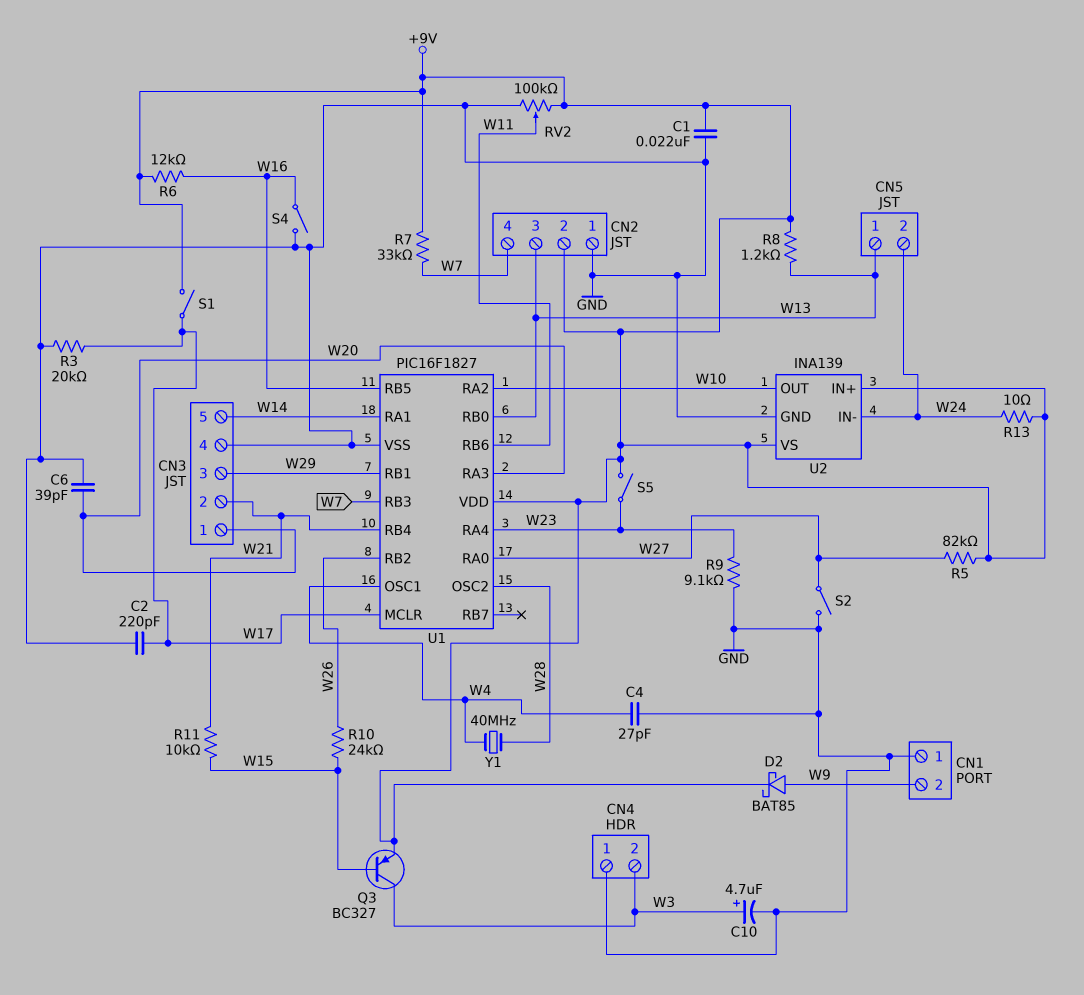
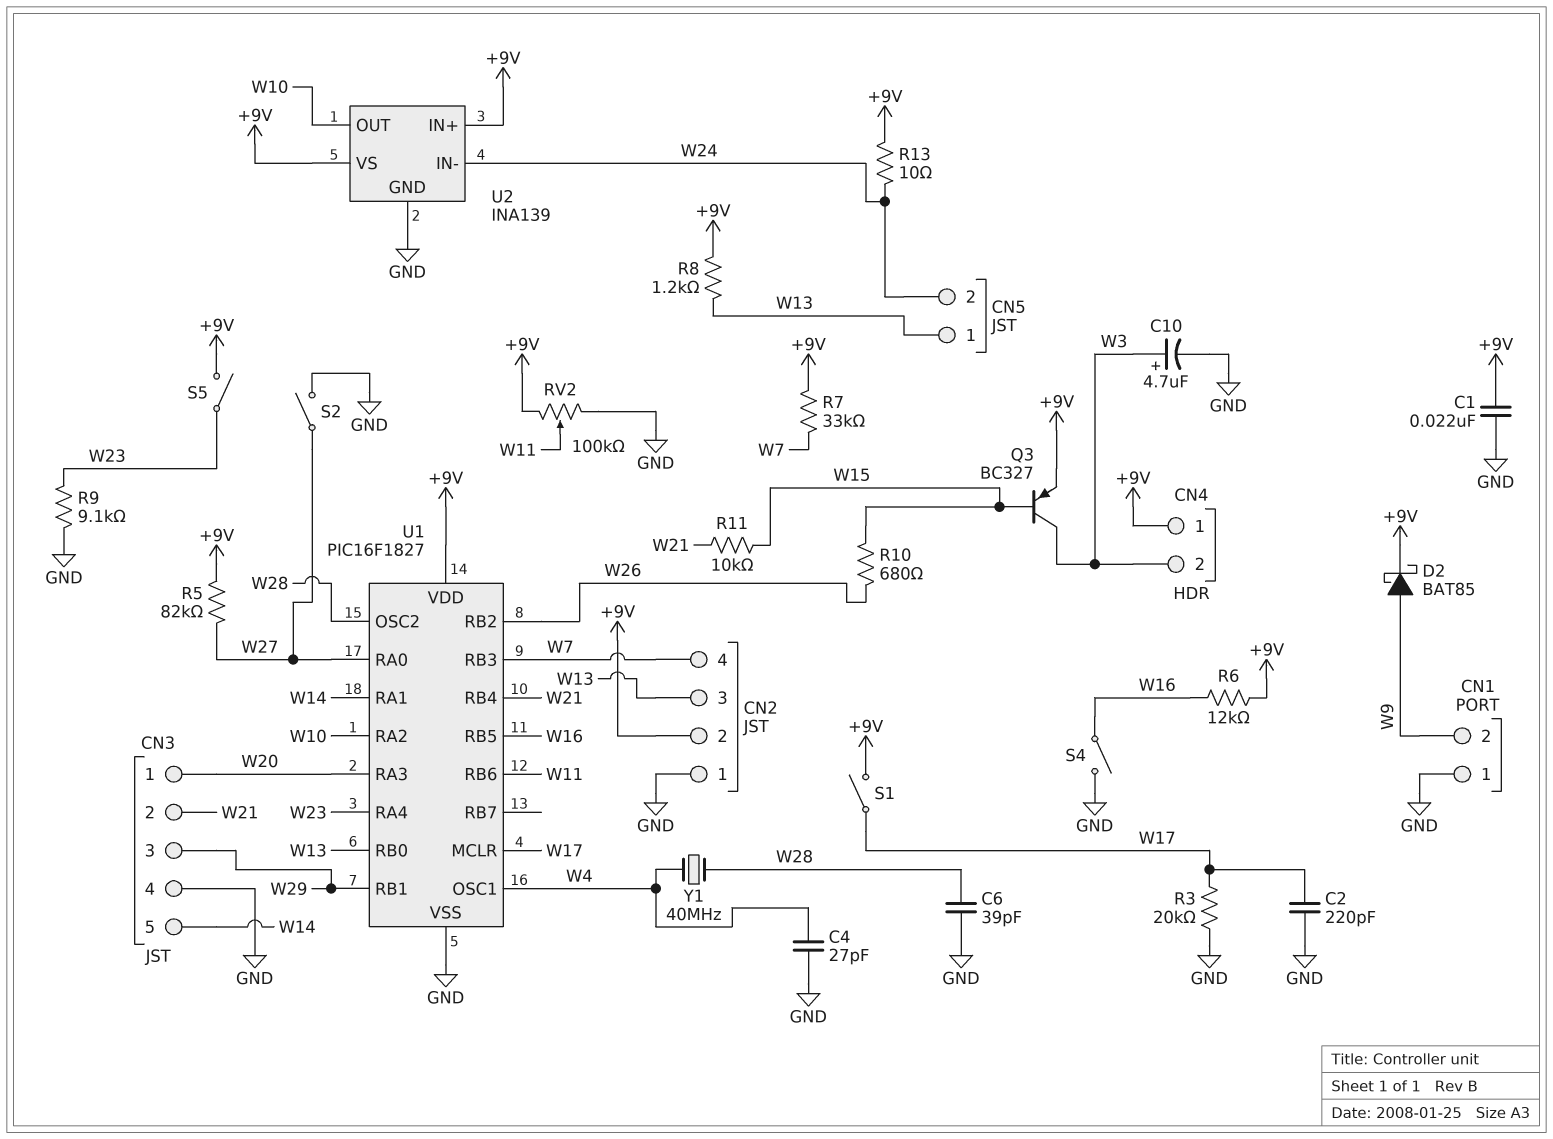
C6: 39pF (GND, W20) -> 39pF (GND, W28)
CN4 pin 1: GND -> +9V
R10: 24k (W15, W26) -> 680 (W15, W26)

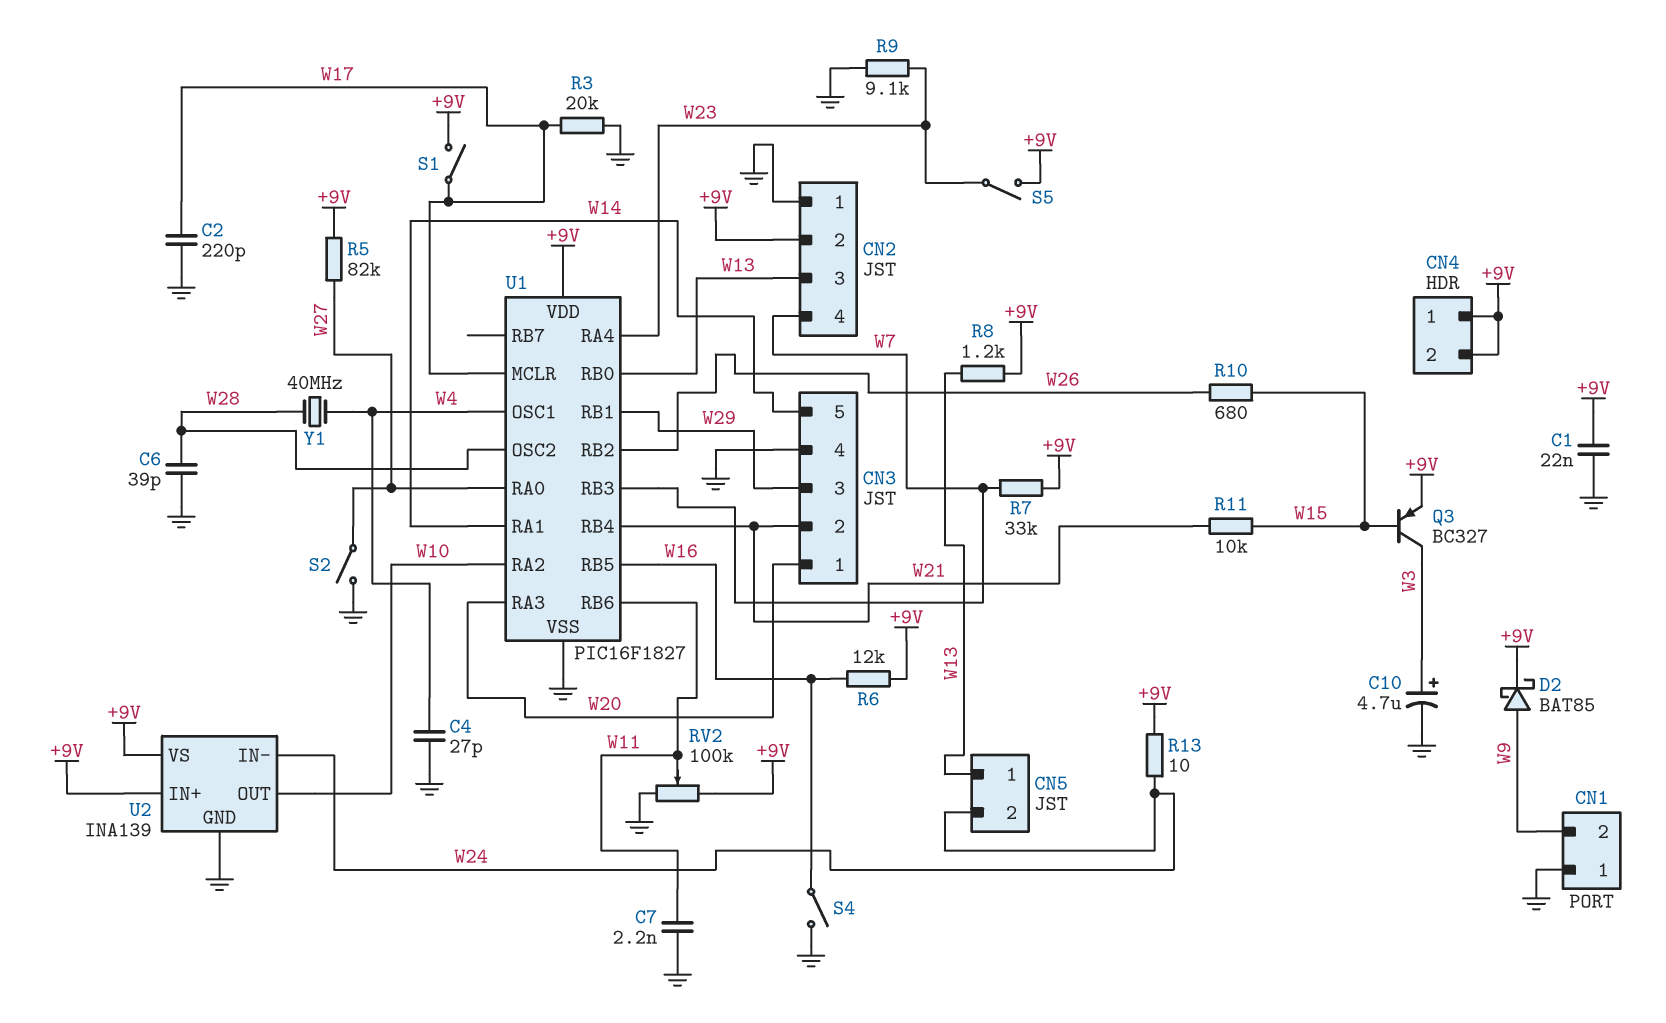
C7: none -> 2.2nF (GND, W11)
CN4 pin 2: W3 -> +9V

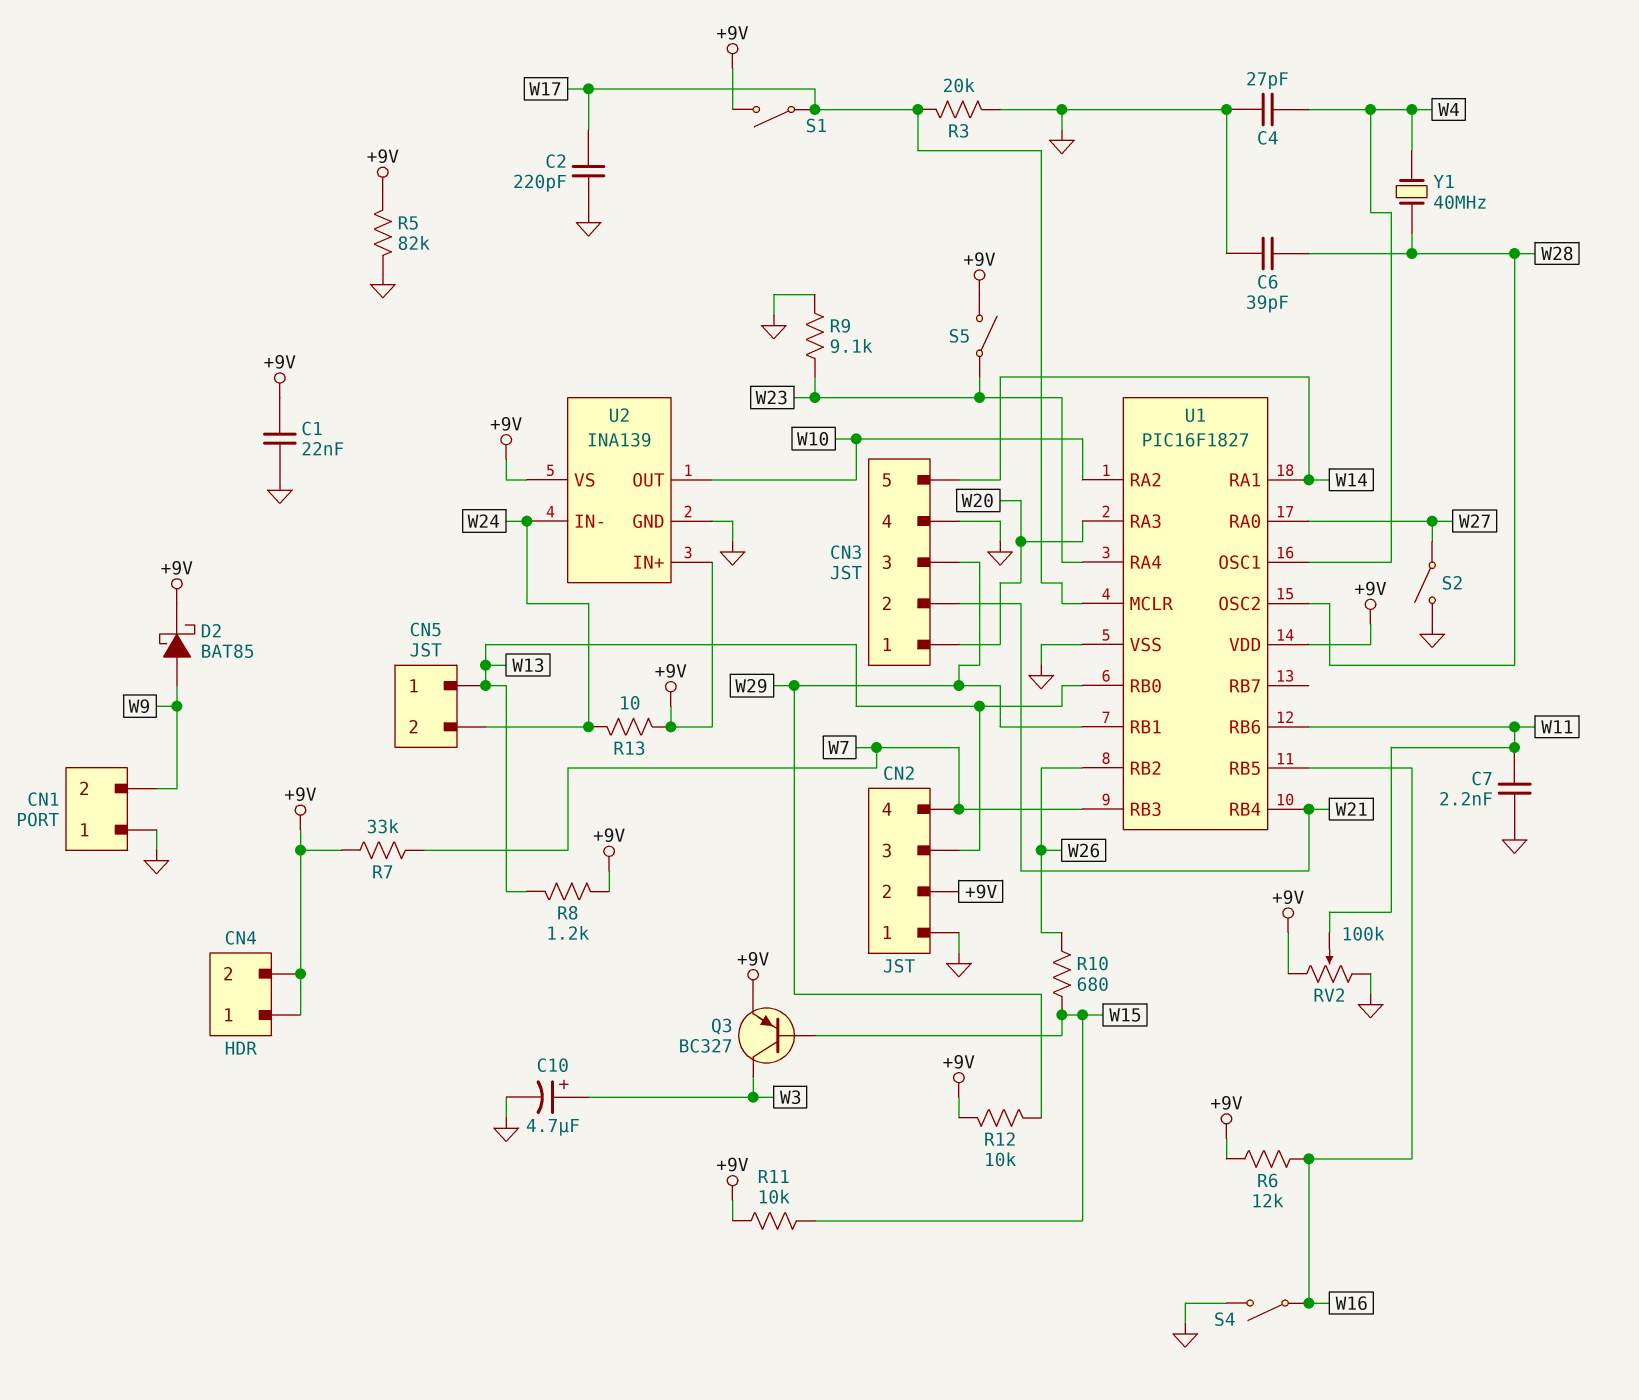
R5: 82k (+9V, W27) -> 82k (+9V, GND)
R11: 10k (W15, W21) -> 10k (+9V, W15)
R12: none -> 10k (+9V, W29)

